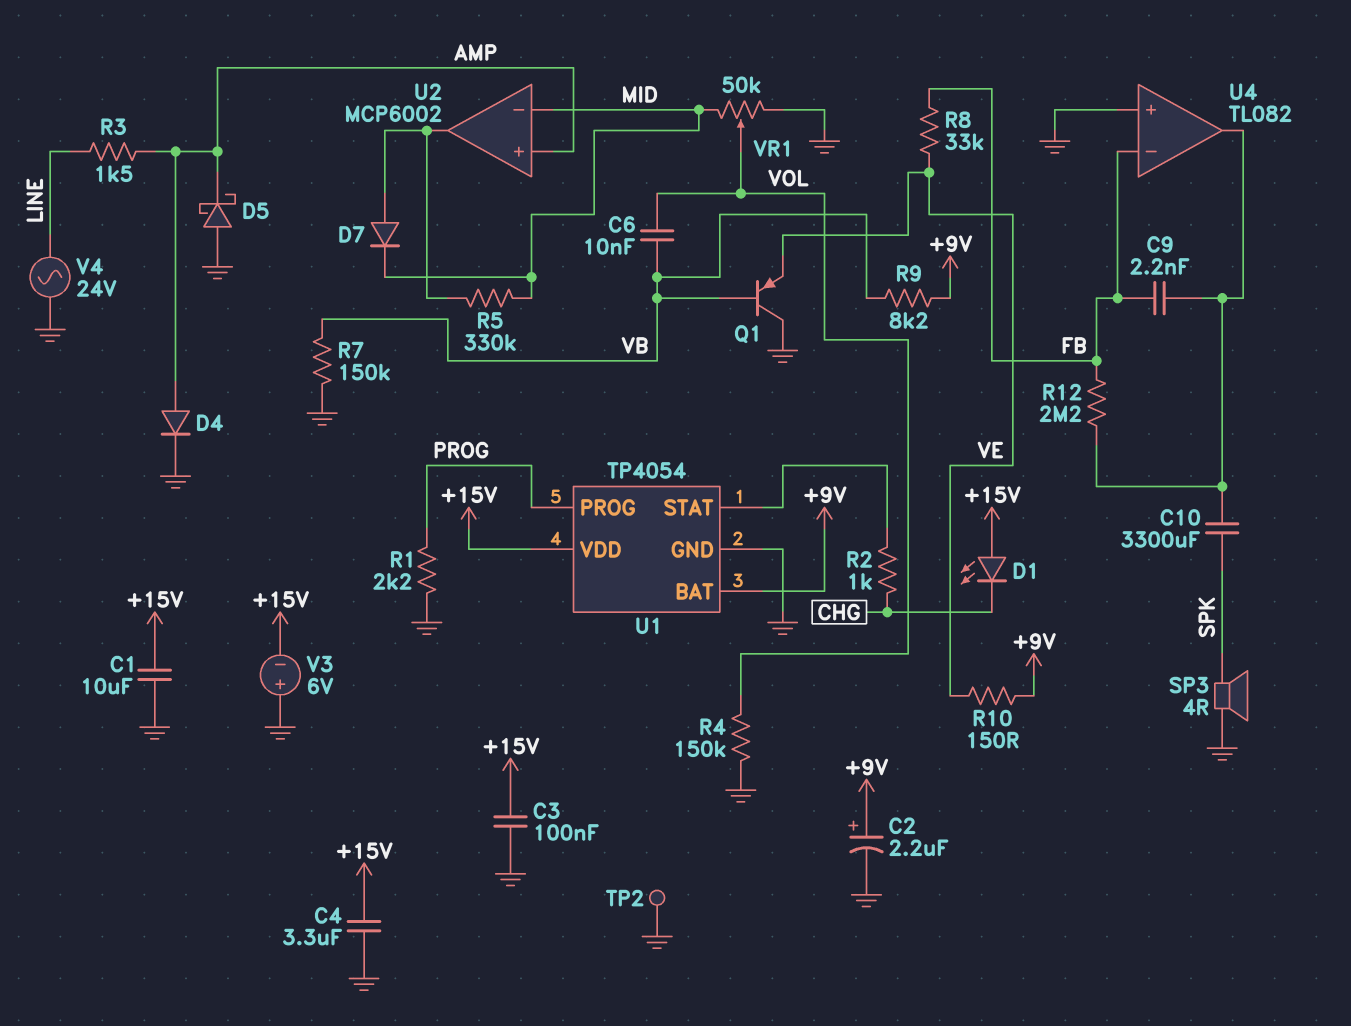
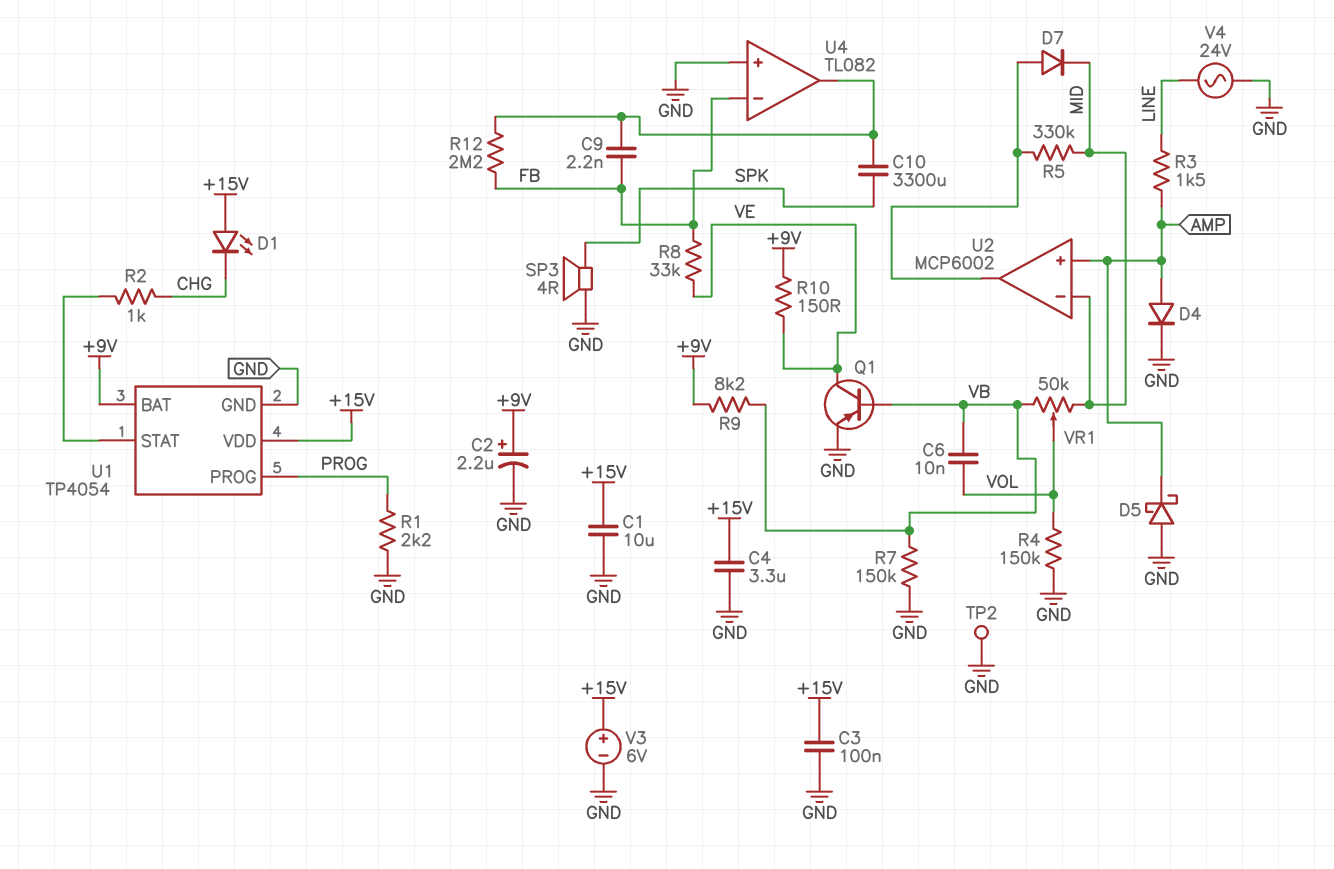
Q1: PNP (B VB, C GND, E VE) -> PNP (B VB, C VE, E GND)
V3: 6V (plus GND, minus +15V) -> 6V (plus +15V, minus GND)
VR1: 50k (GND, MID, wiper VOL) -> 50k (MID, VB, wiper VOL)

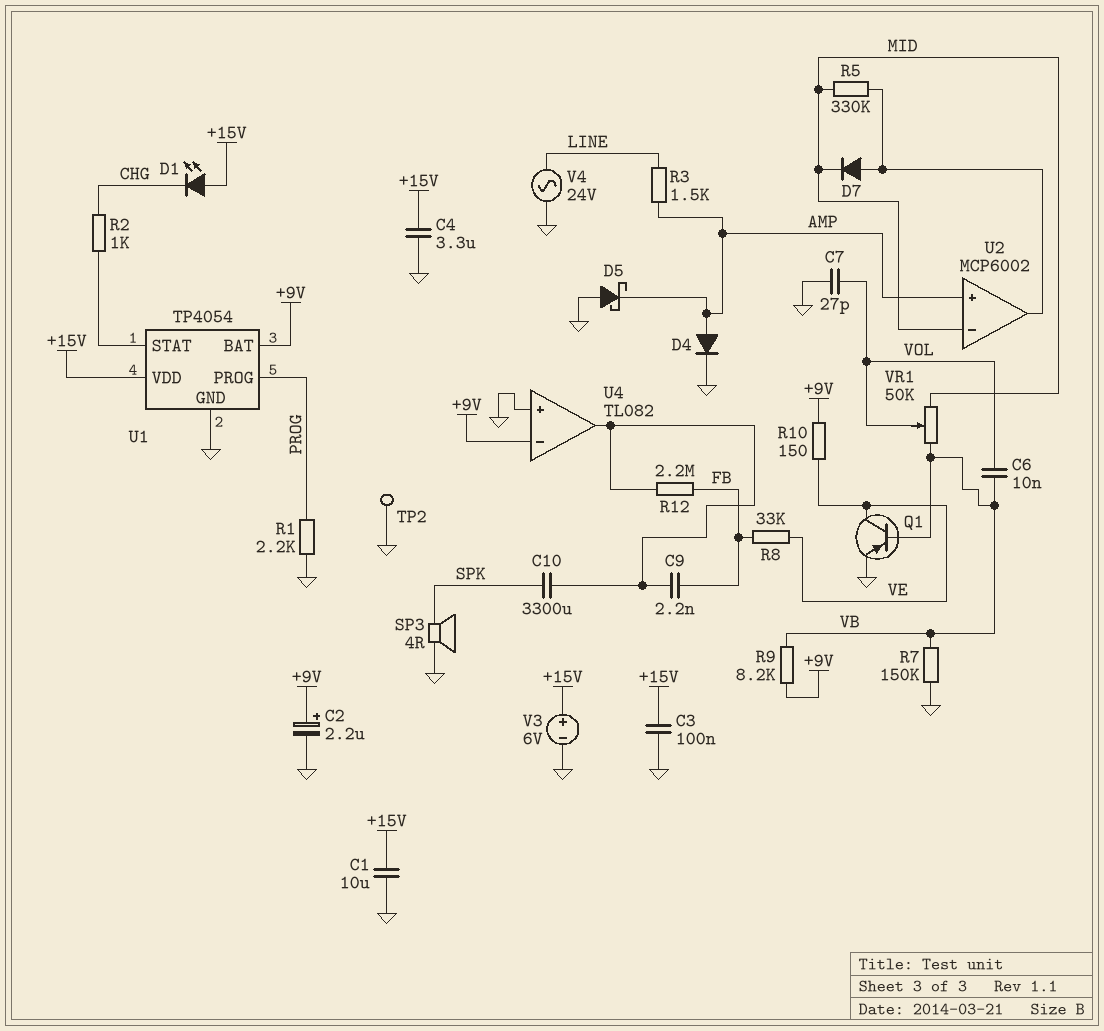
C7: none -> 27pF (GND, VOL)
R4: 150k (GND, VOL) -> none
U4 pin in-: FB -> +9V

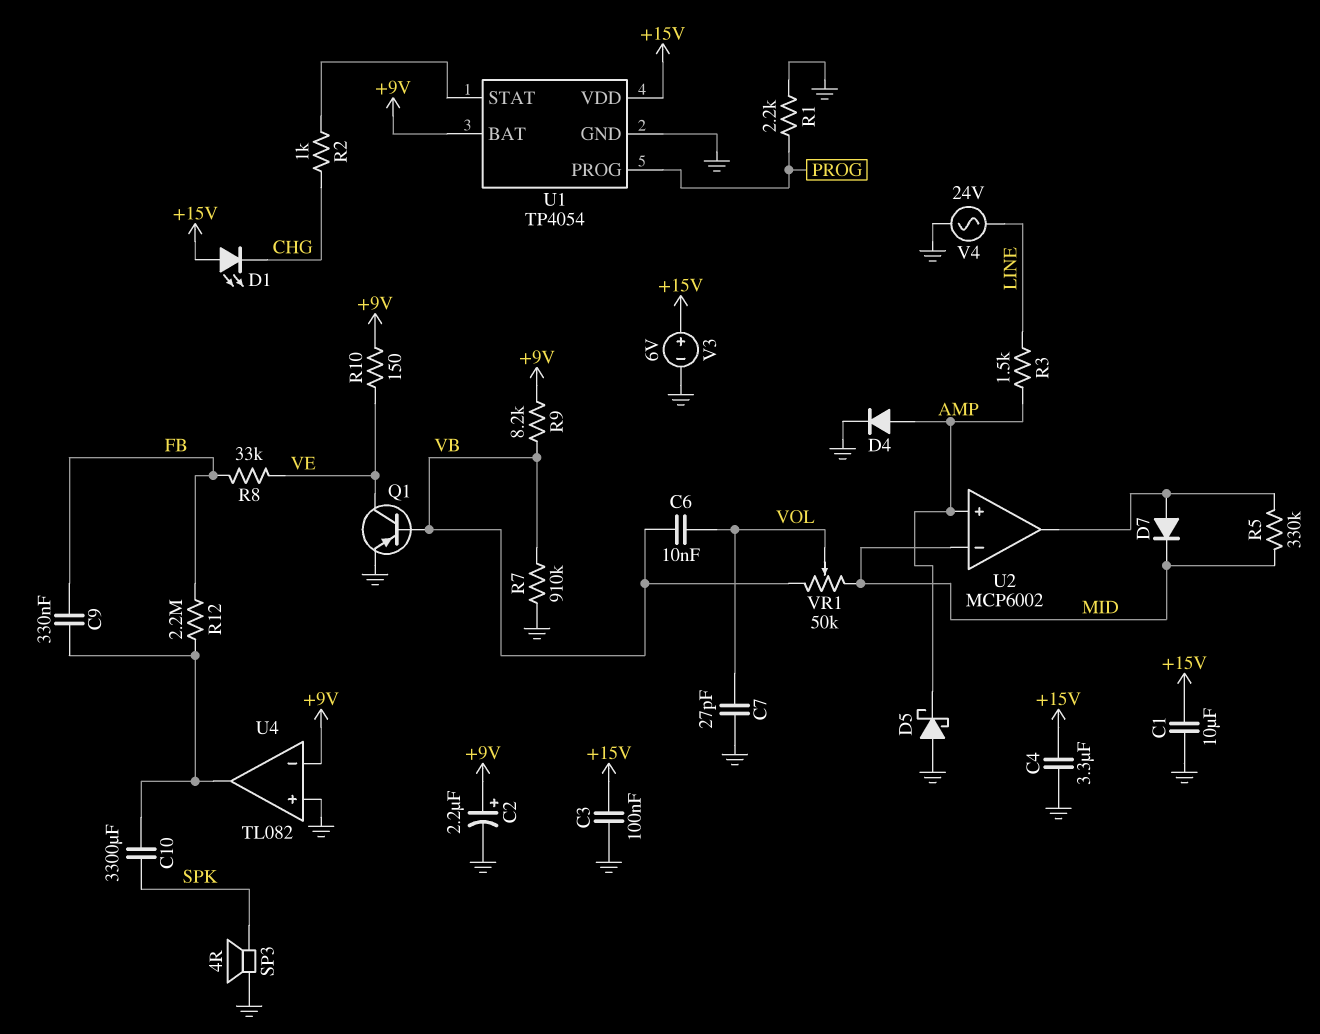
C9: 2.2nF (FB, U4/out) -> 330nF (FB, U4/out)
R7: 150k (GND, VB) -> 910k (GND, VB)
TP2: test point (GND) -> none

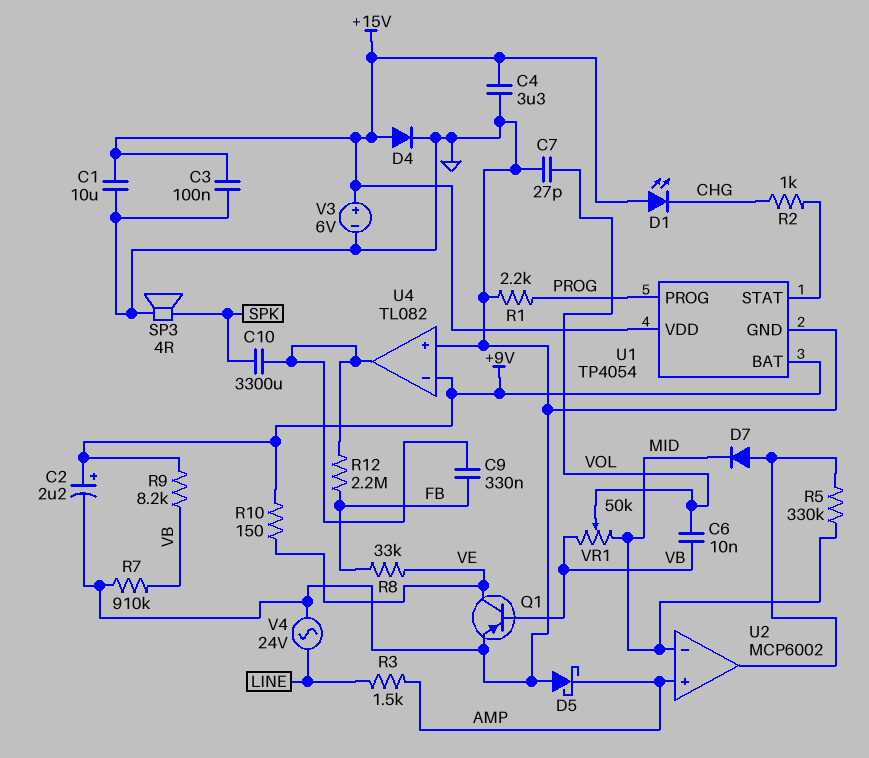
D4: diode (A AMP, K GND) -> diode (A +15V, K GND)

